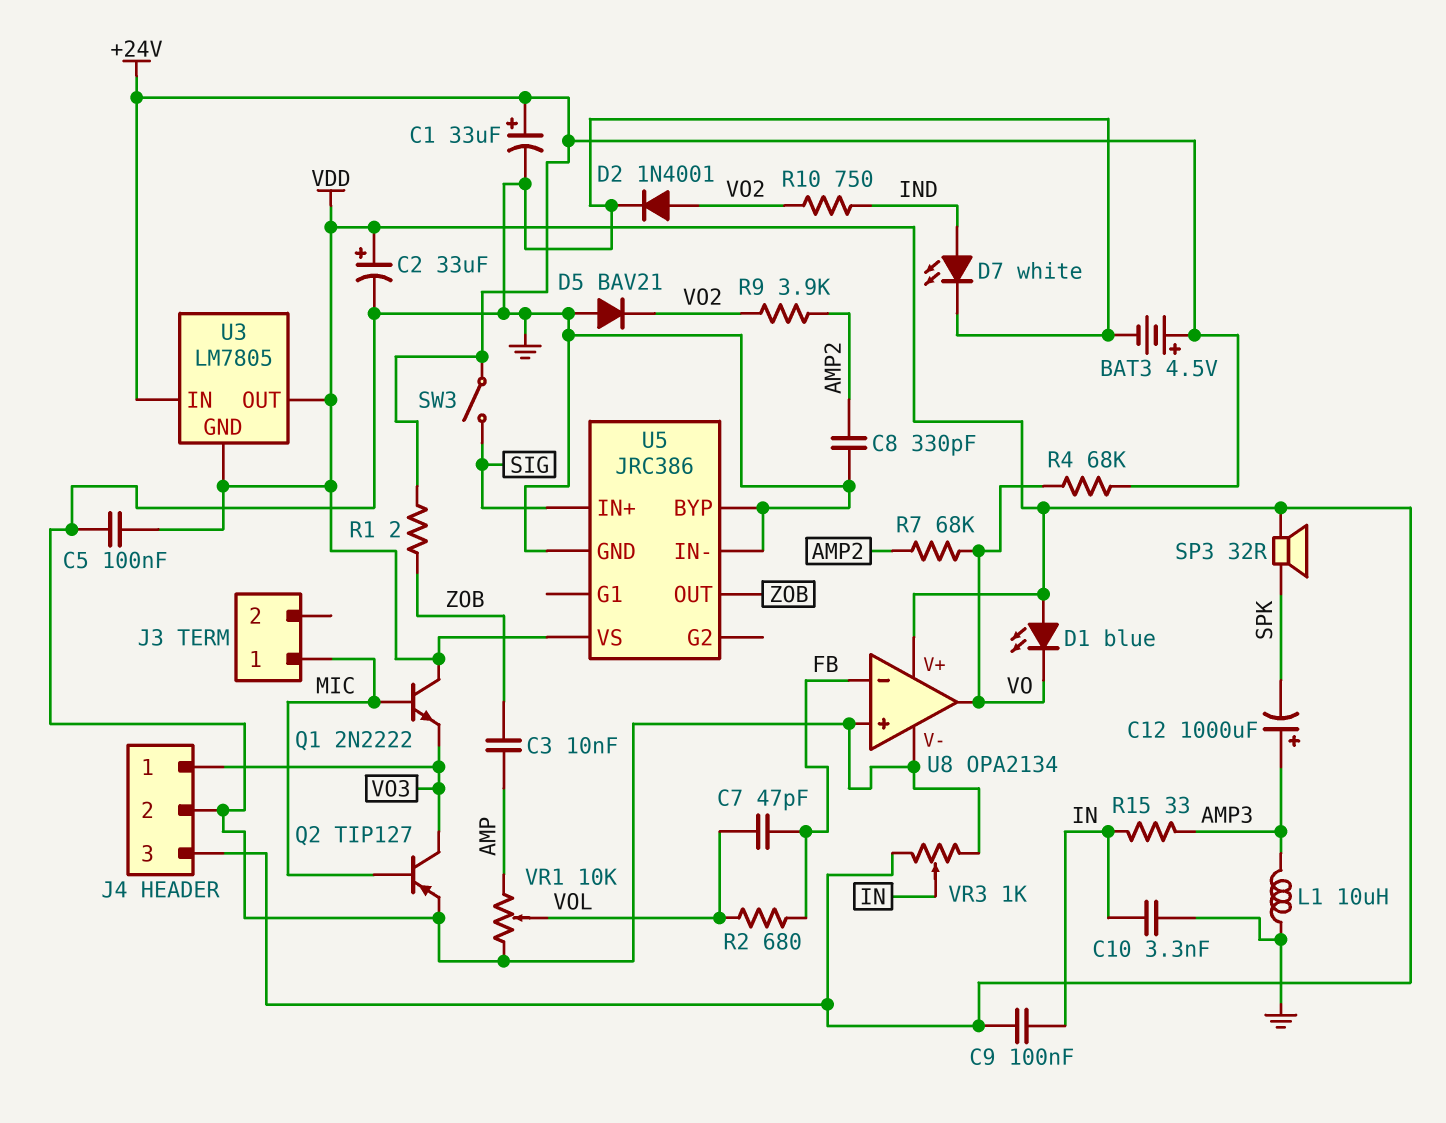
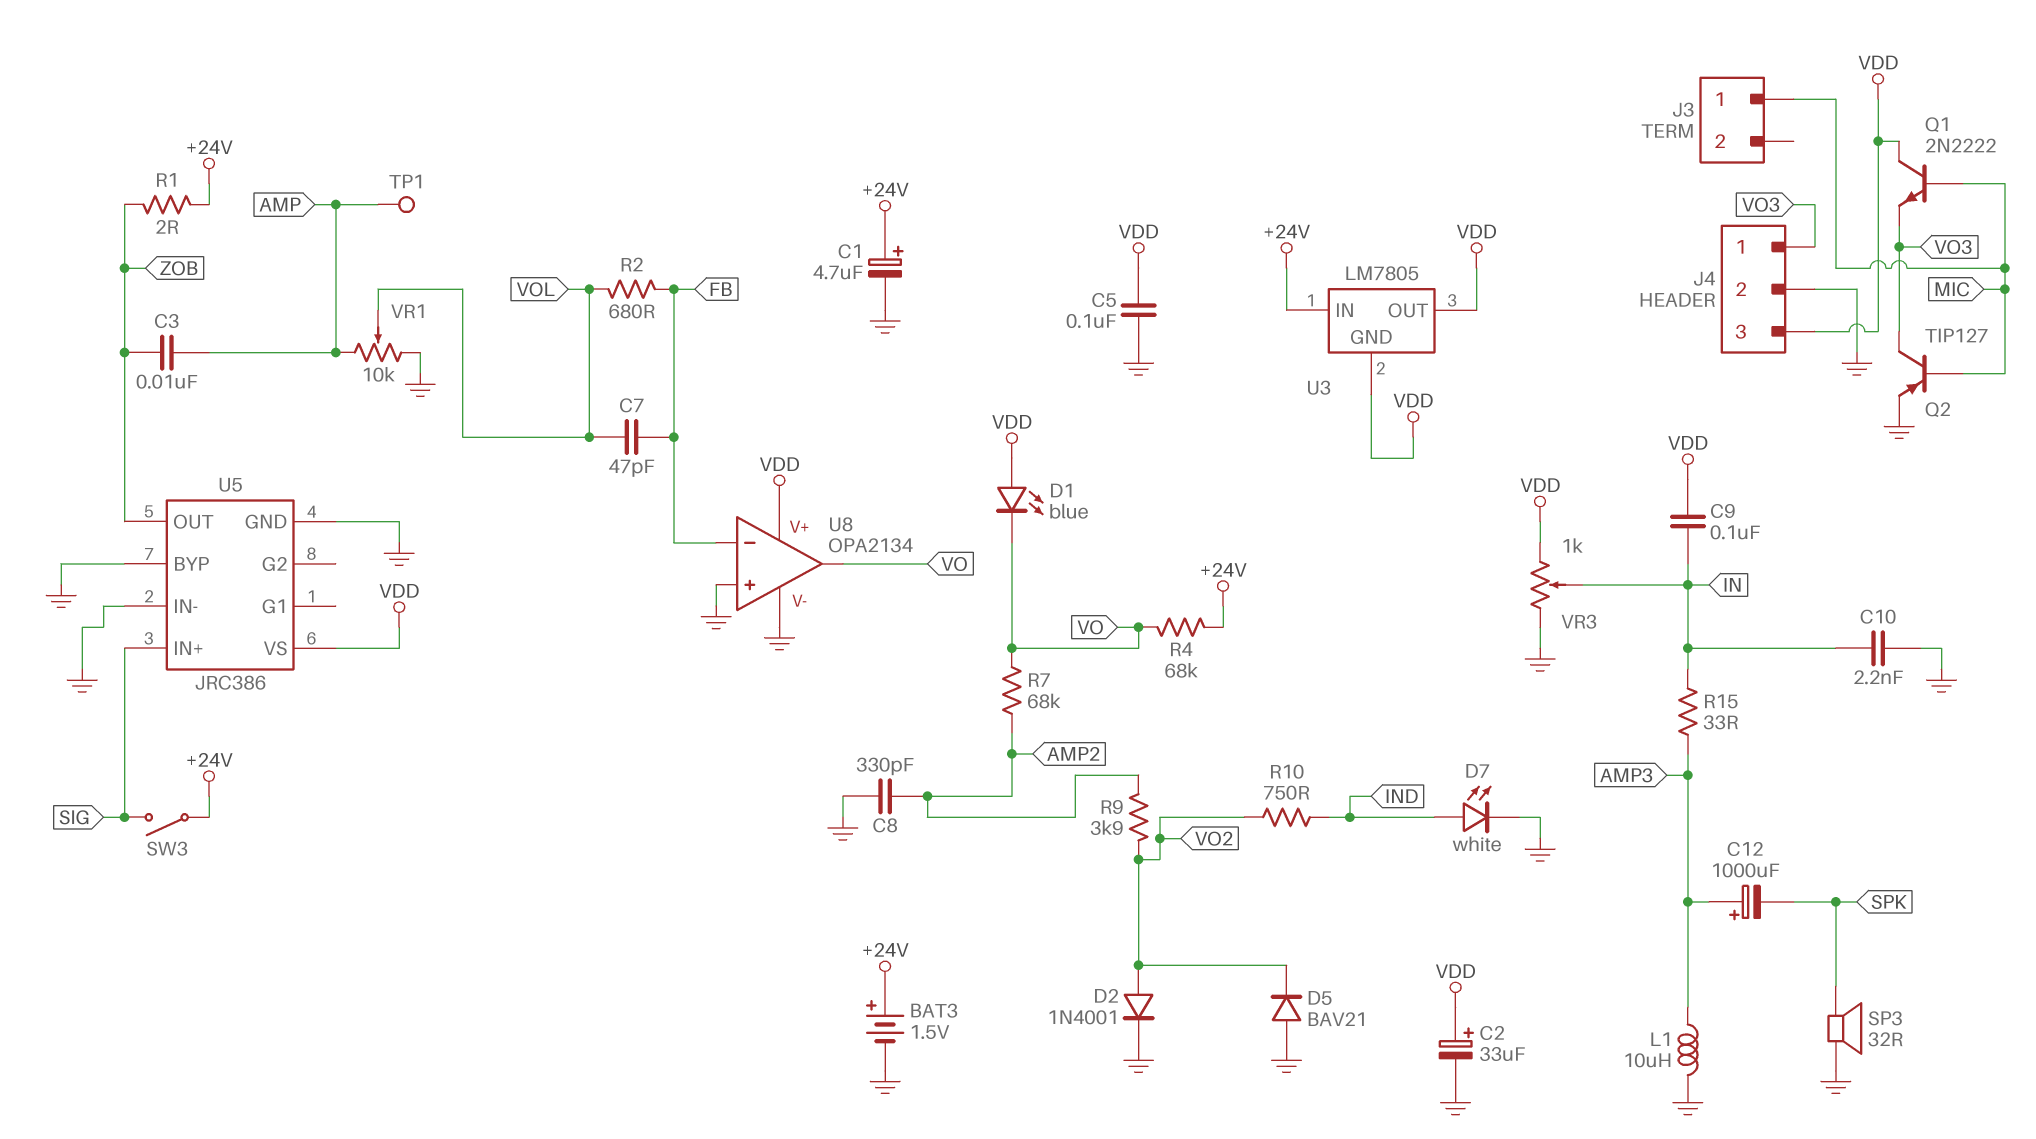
BAT3: 4.5V (plus +24V, minus GND) -> 1.5V (plus +24V, minus GND)
C1: 33uF (plus +24V, minus GND) -> 4.7uF (plus +24V, minus GND)
C10: 3.3nF (GND, IN) -> 2.2nF (GND, IN)
SP3: speaker 32R (SPK, VDD) -> speaker 32R (GND, SPK)
TP1: none -> test point (AMP)

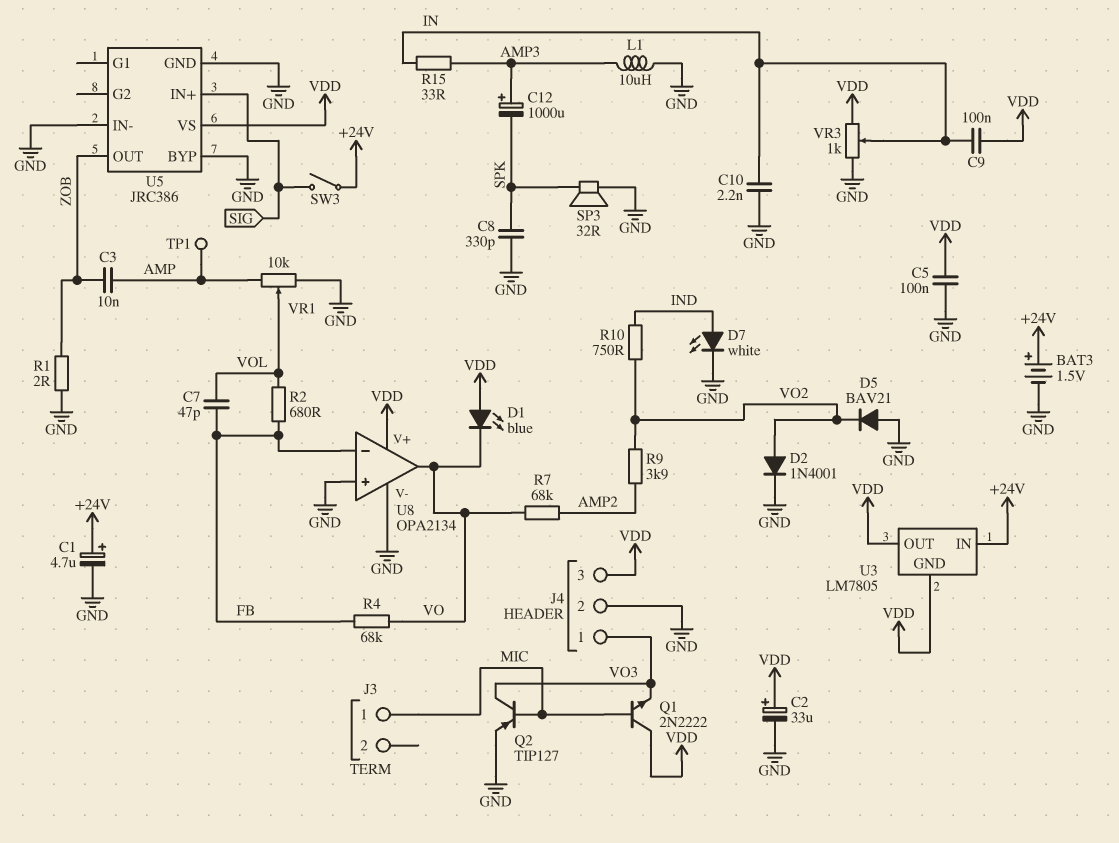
C8: 330pF (AMP2, GND) -> 330pF (GND, SPK)
R1: 2 (+24V, ZOB) -> 2 (GND, ZOB)
R4: 68k (+24V, VO) -> 68k (FB, VO)

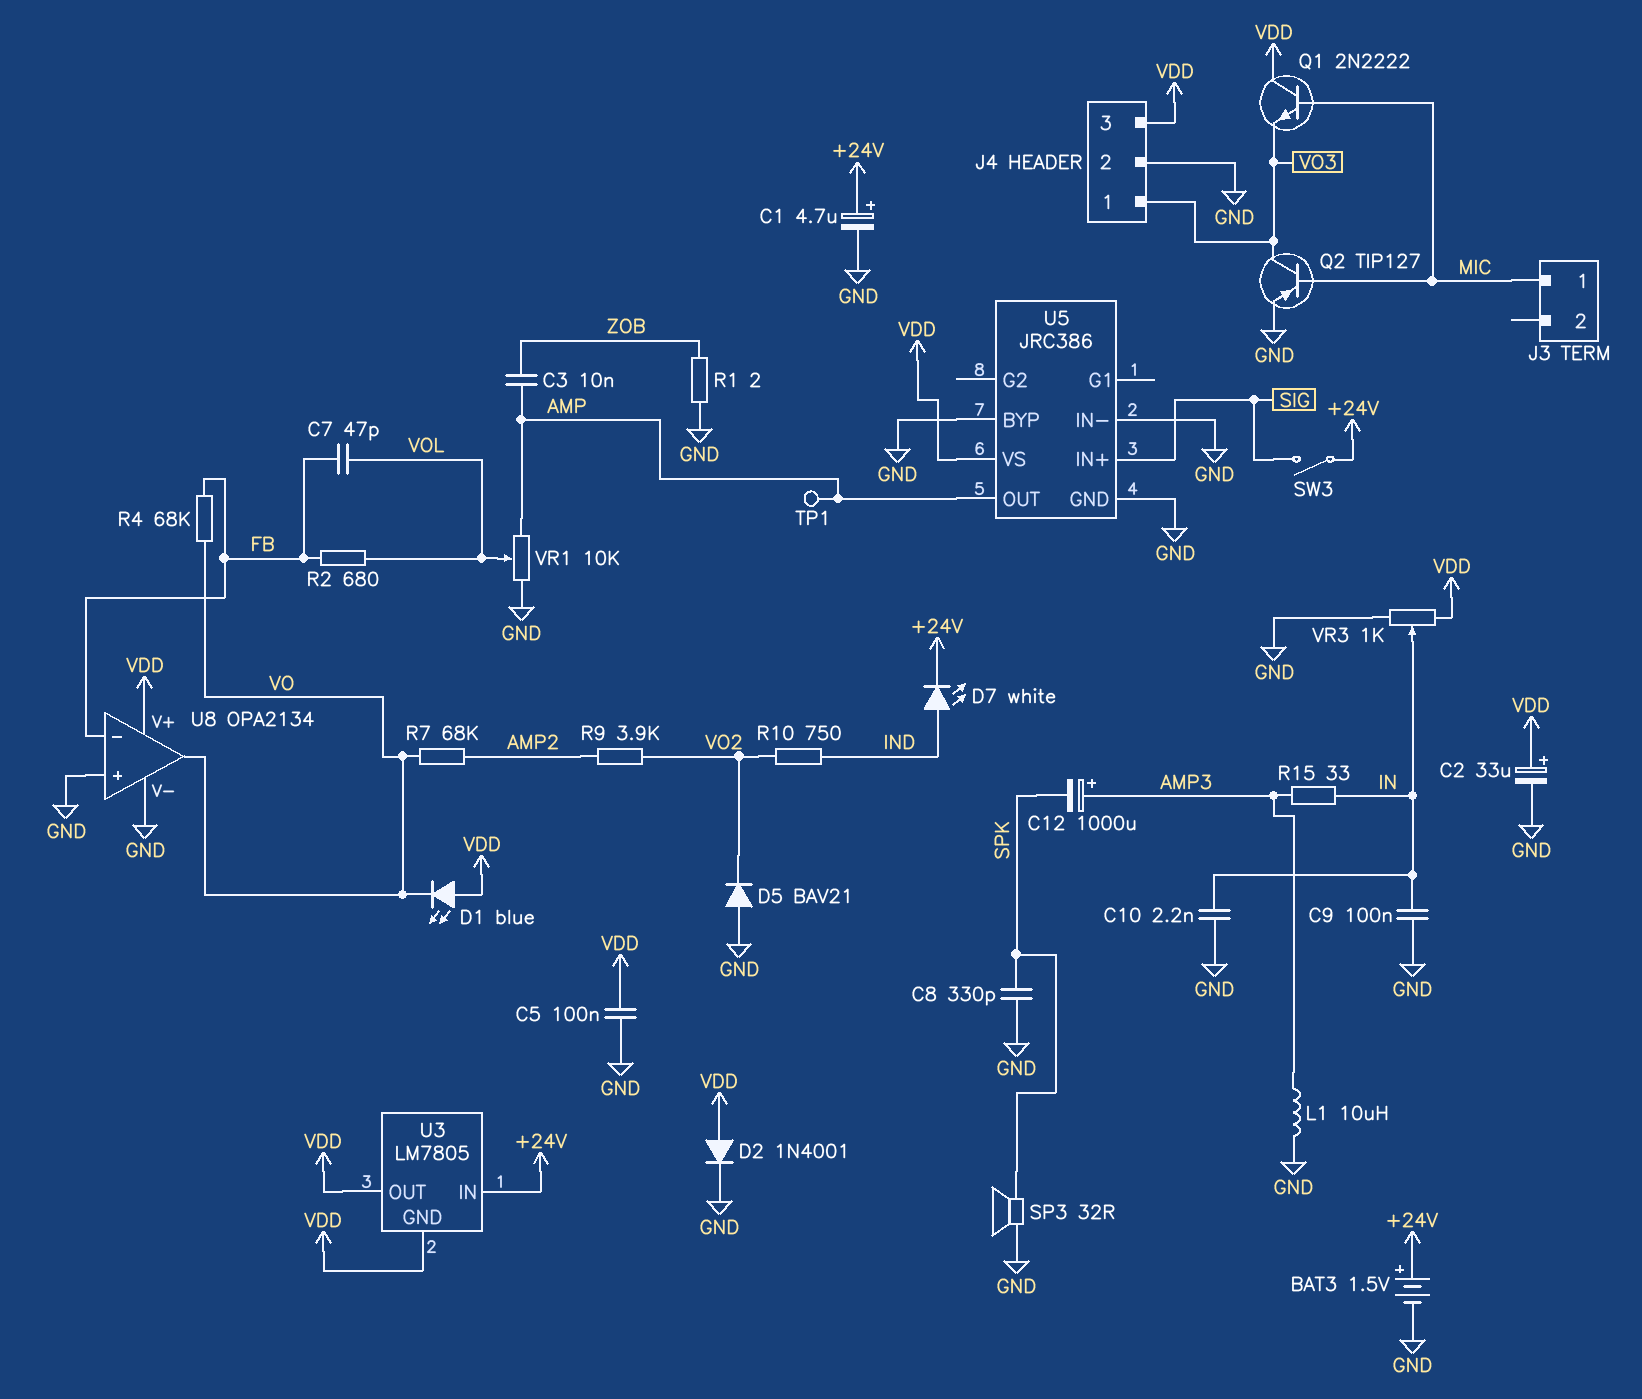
C9: 100nF (IN, VDD) -> 100nF (GND, IN)
D2: diode 1N4001 (A VO2, K GND) -> diode 1N4001 (A VDD, K GND)
D7: LED white (A IND, K GND) -> LED white (A IND, K +24V)
U5 pin OUT: ZOB -> AMP

